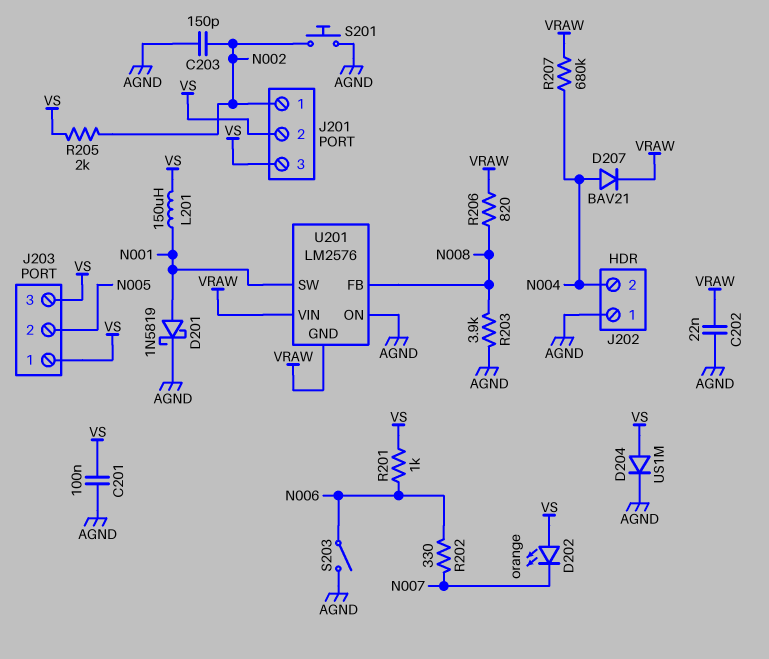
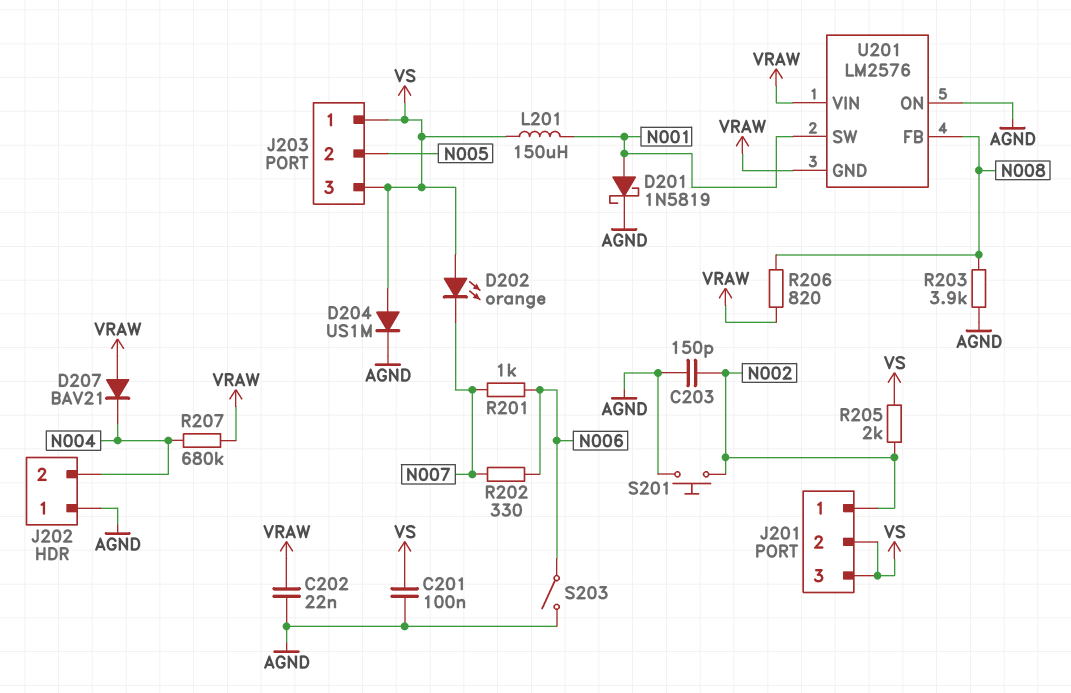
D207: diode BAV21 (A N004, K VRAW) -> diode BAV21 (A VRAW, K N004)
R201: 1k (N006, VS) -> 1k (N006, N007)

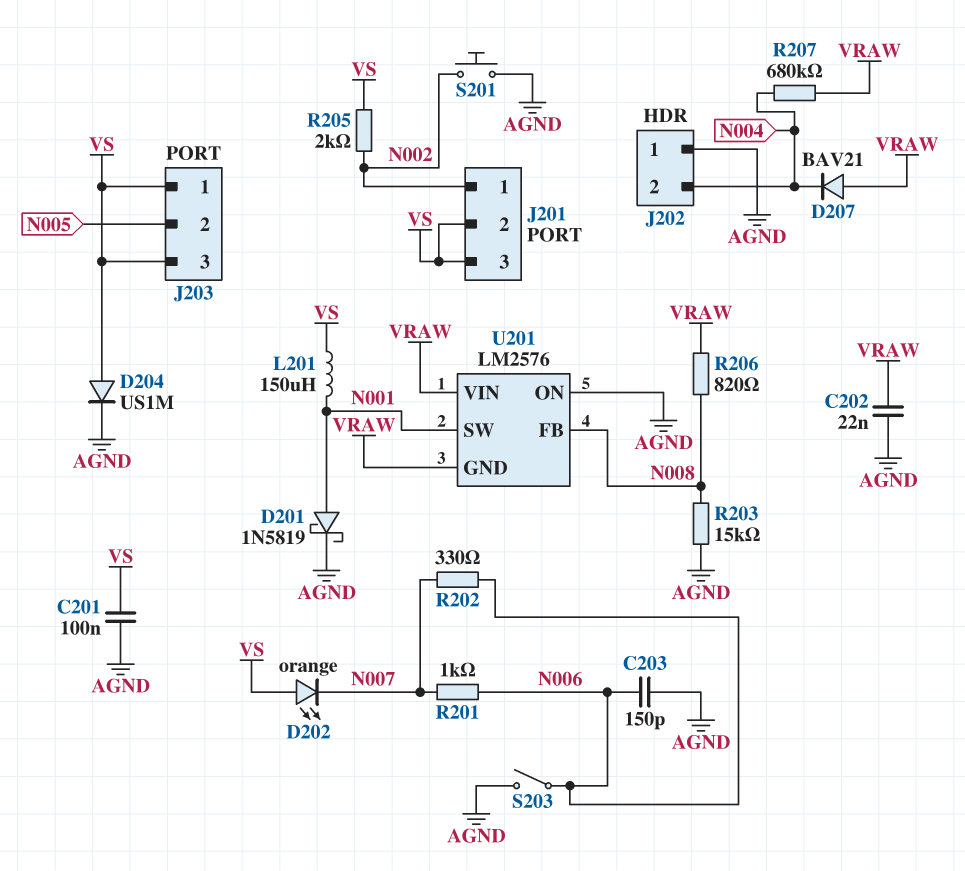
C203: 150pF (AGND, N002) -> 150pF (AGND, N006)
R203: 3.9k (AGND, N008) -> 15k (AGND, N008)

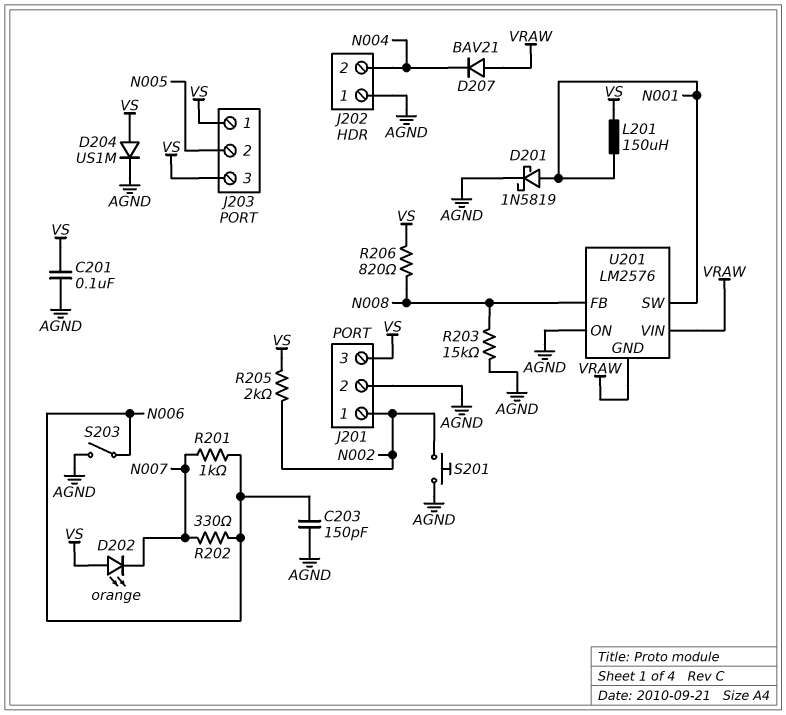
C202: 22nF (AGND, VRAW) -> none
J201 pin 2: VS -> AGND
R206: 820 (N008, VRAW) -> 820 (N008, VS)
R207: 680k (N004, VRAW) -> none

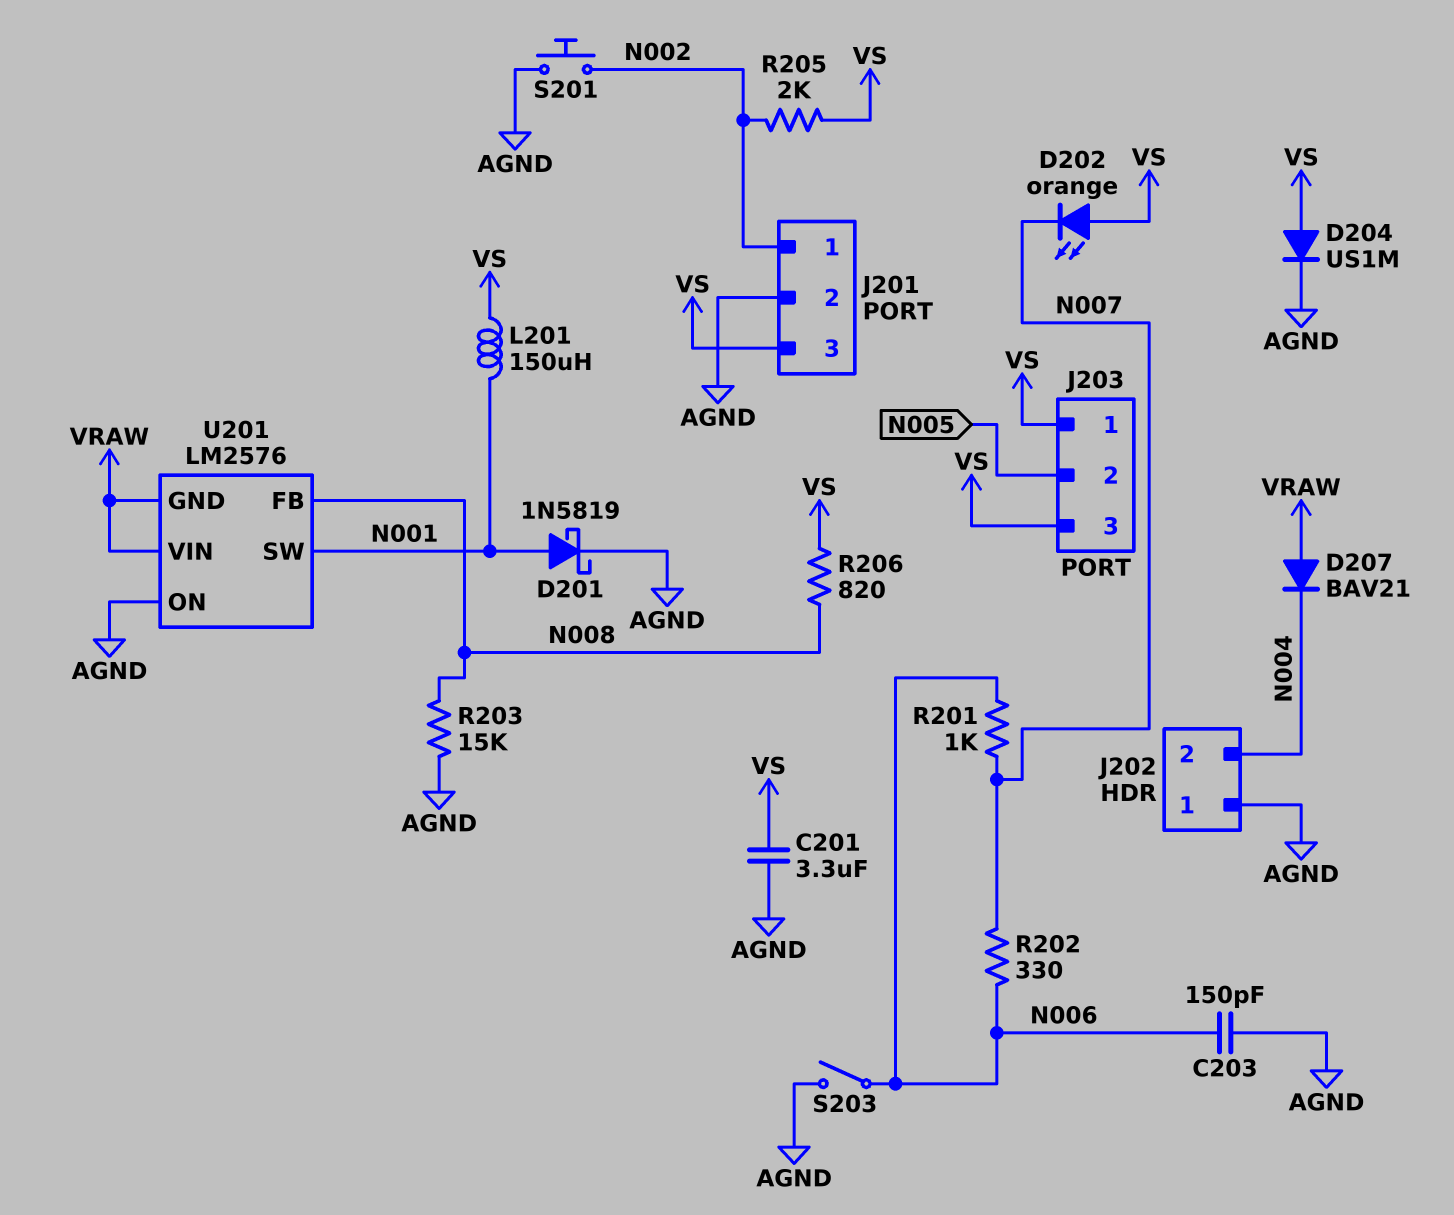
C201: 100nF (AGND, VS) -> 3.3uF (AGND, VS)

